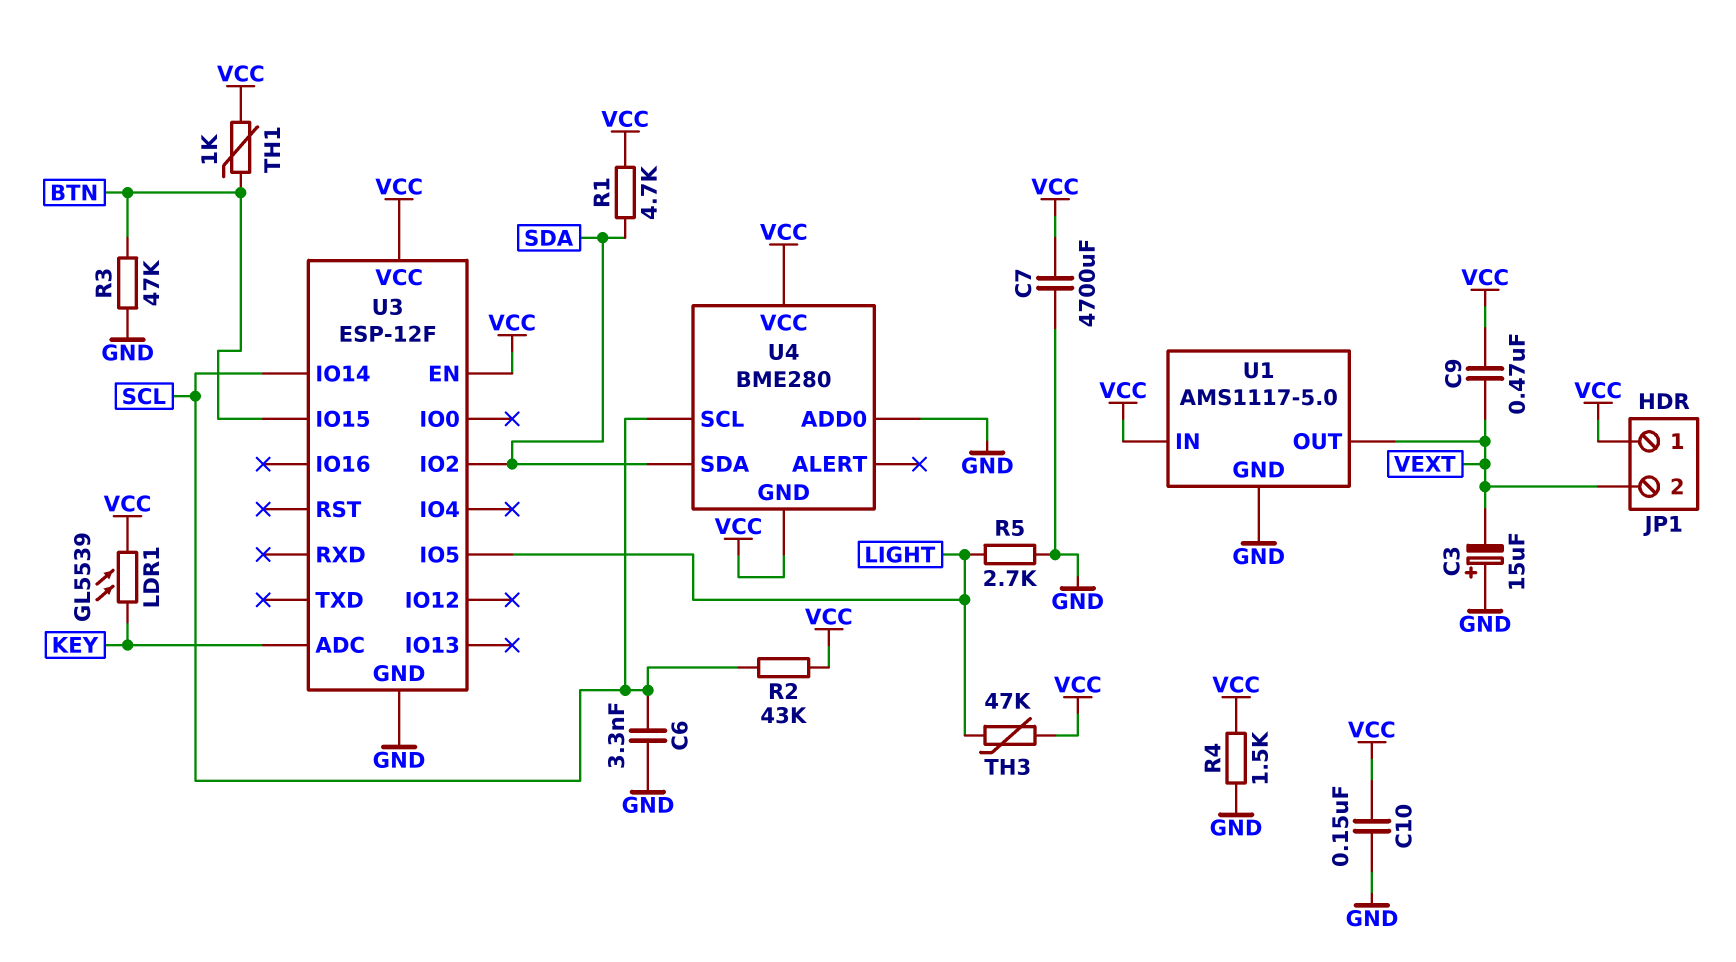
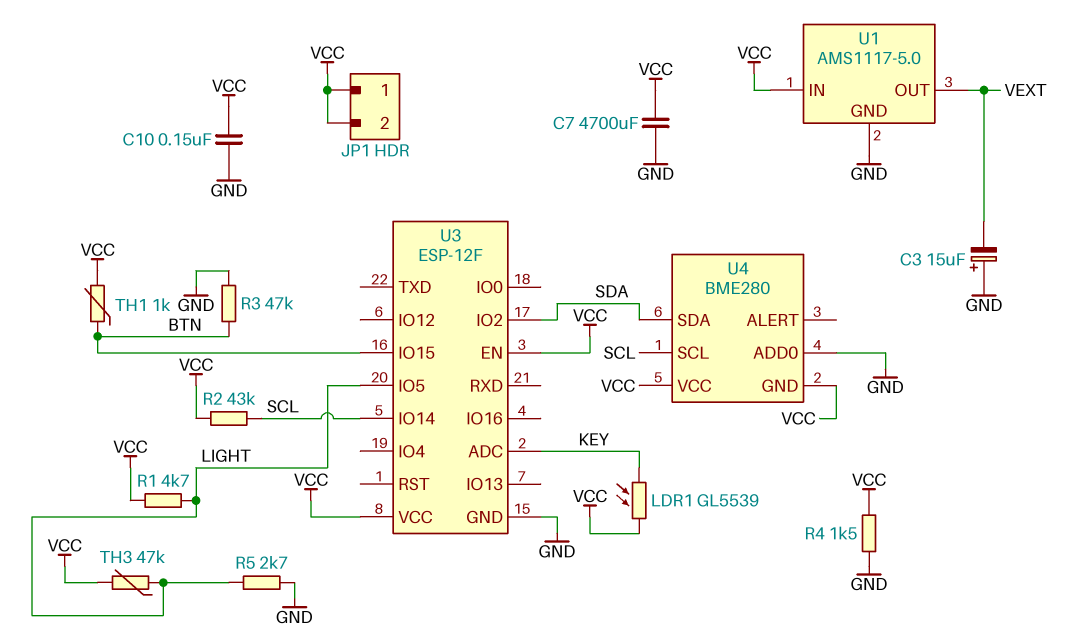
C6: 3.3nF (GND, SCL) -> none
C9: 470nF (VCC, VEXT) -> none
JP1 pin 2: VEXT -> VCC
R1: 4.7k (SDA, VCC) -> 4.7k (LIGHT, VCC)

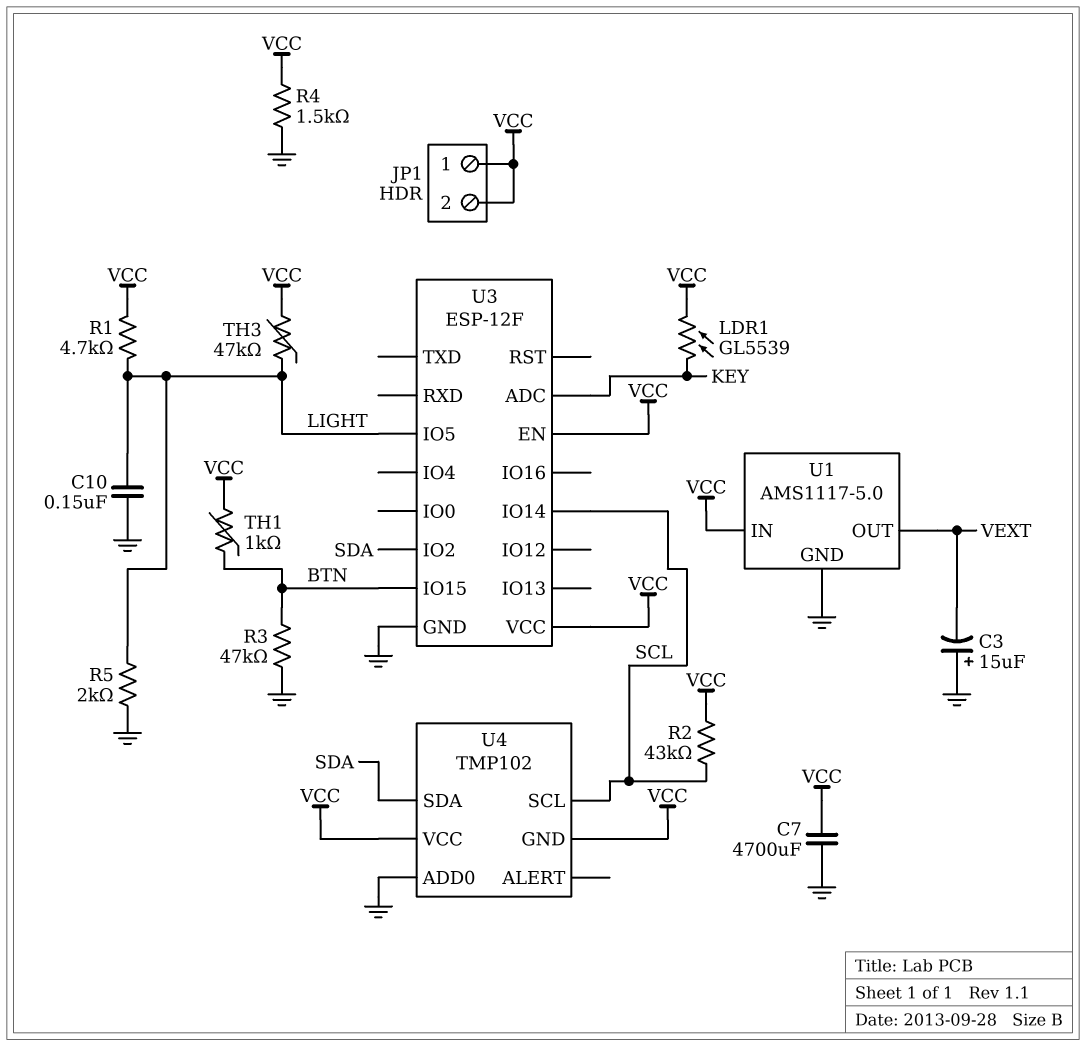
C10: 150nF (GND, VCC) -> 150nF (GND, LIGHT)
R5: 2.7k (GND, LIGHT) -> 2k (GND, LIGHT)
U4: BME280 -> TMP102

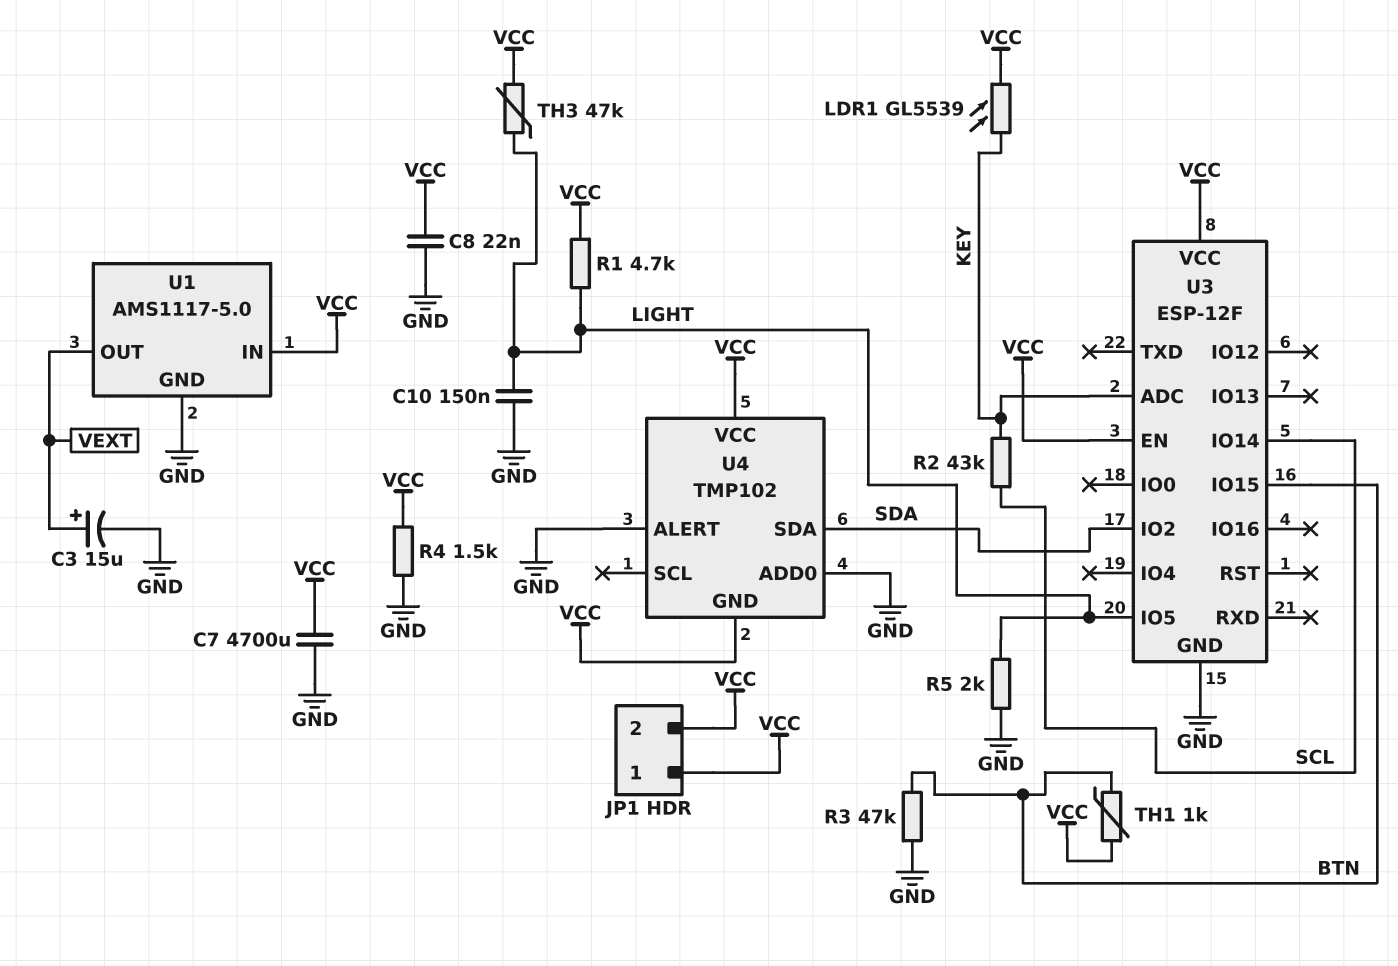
C3: 15uF (plus GND, minus VEXT) -> 15uF (plus VEXT, minus GND)
C8: none -> 22nF (GND, VCC)
R2: 43k (SCL, VCC) -> 43k (KEY, SCL)
U4 pin ALERT: none -> GND
U4 pin SCL: SCL -> none

